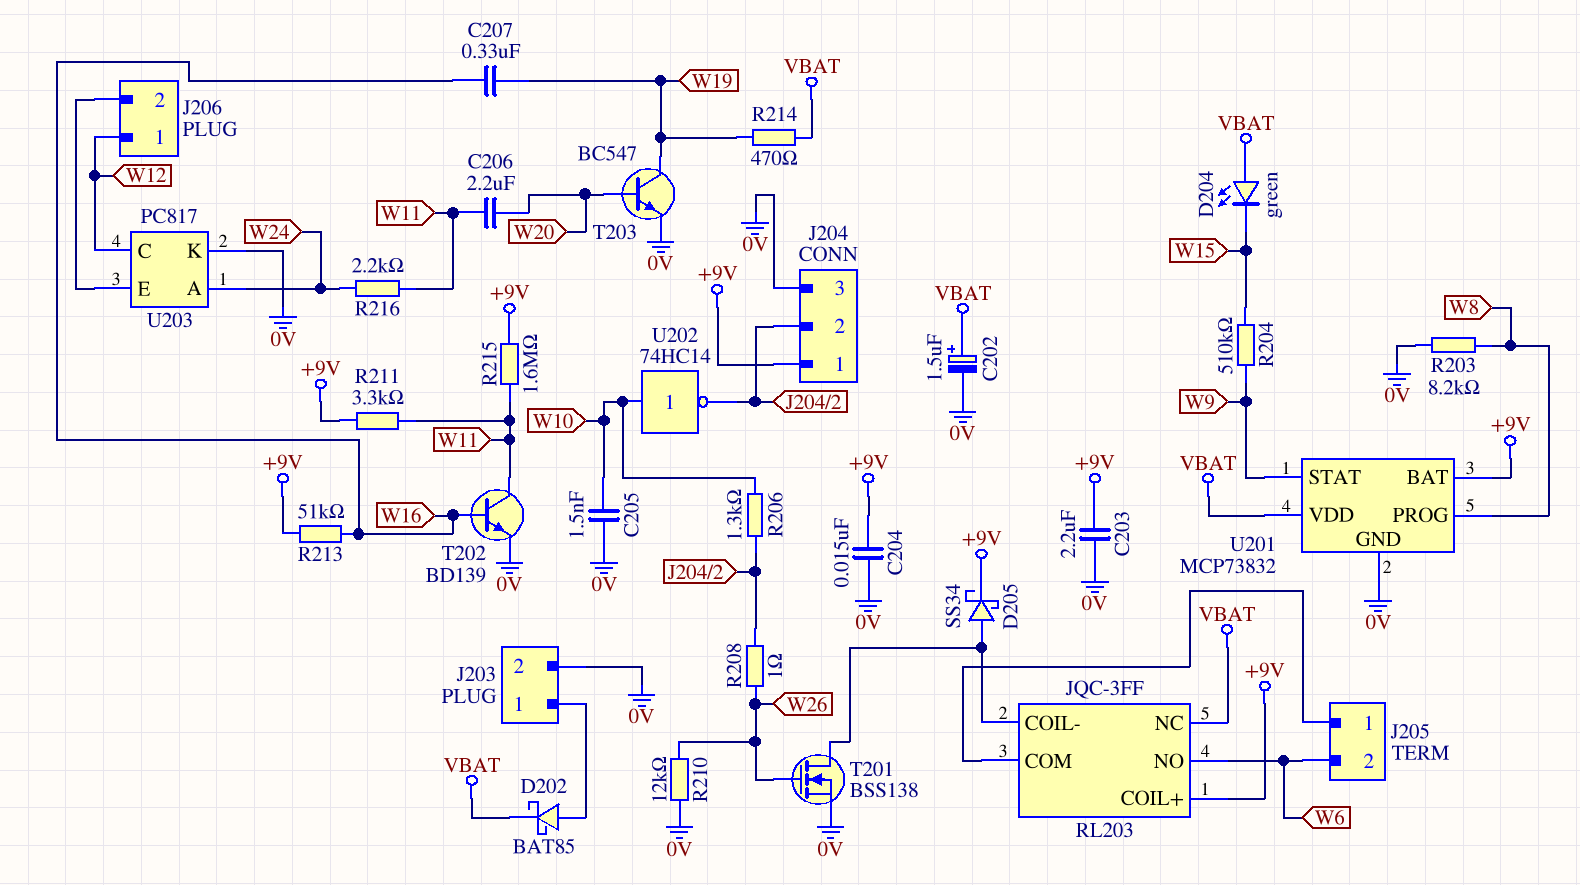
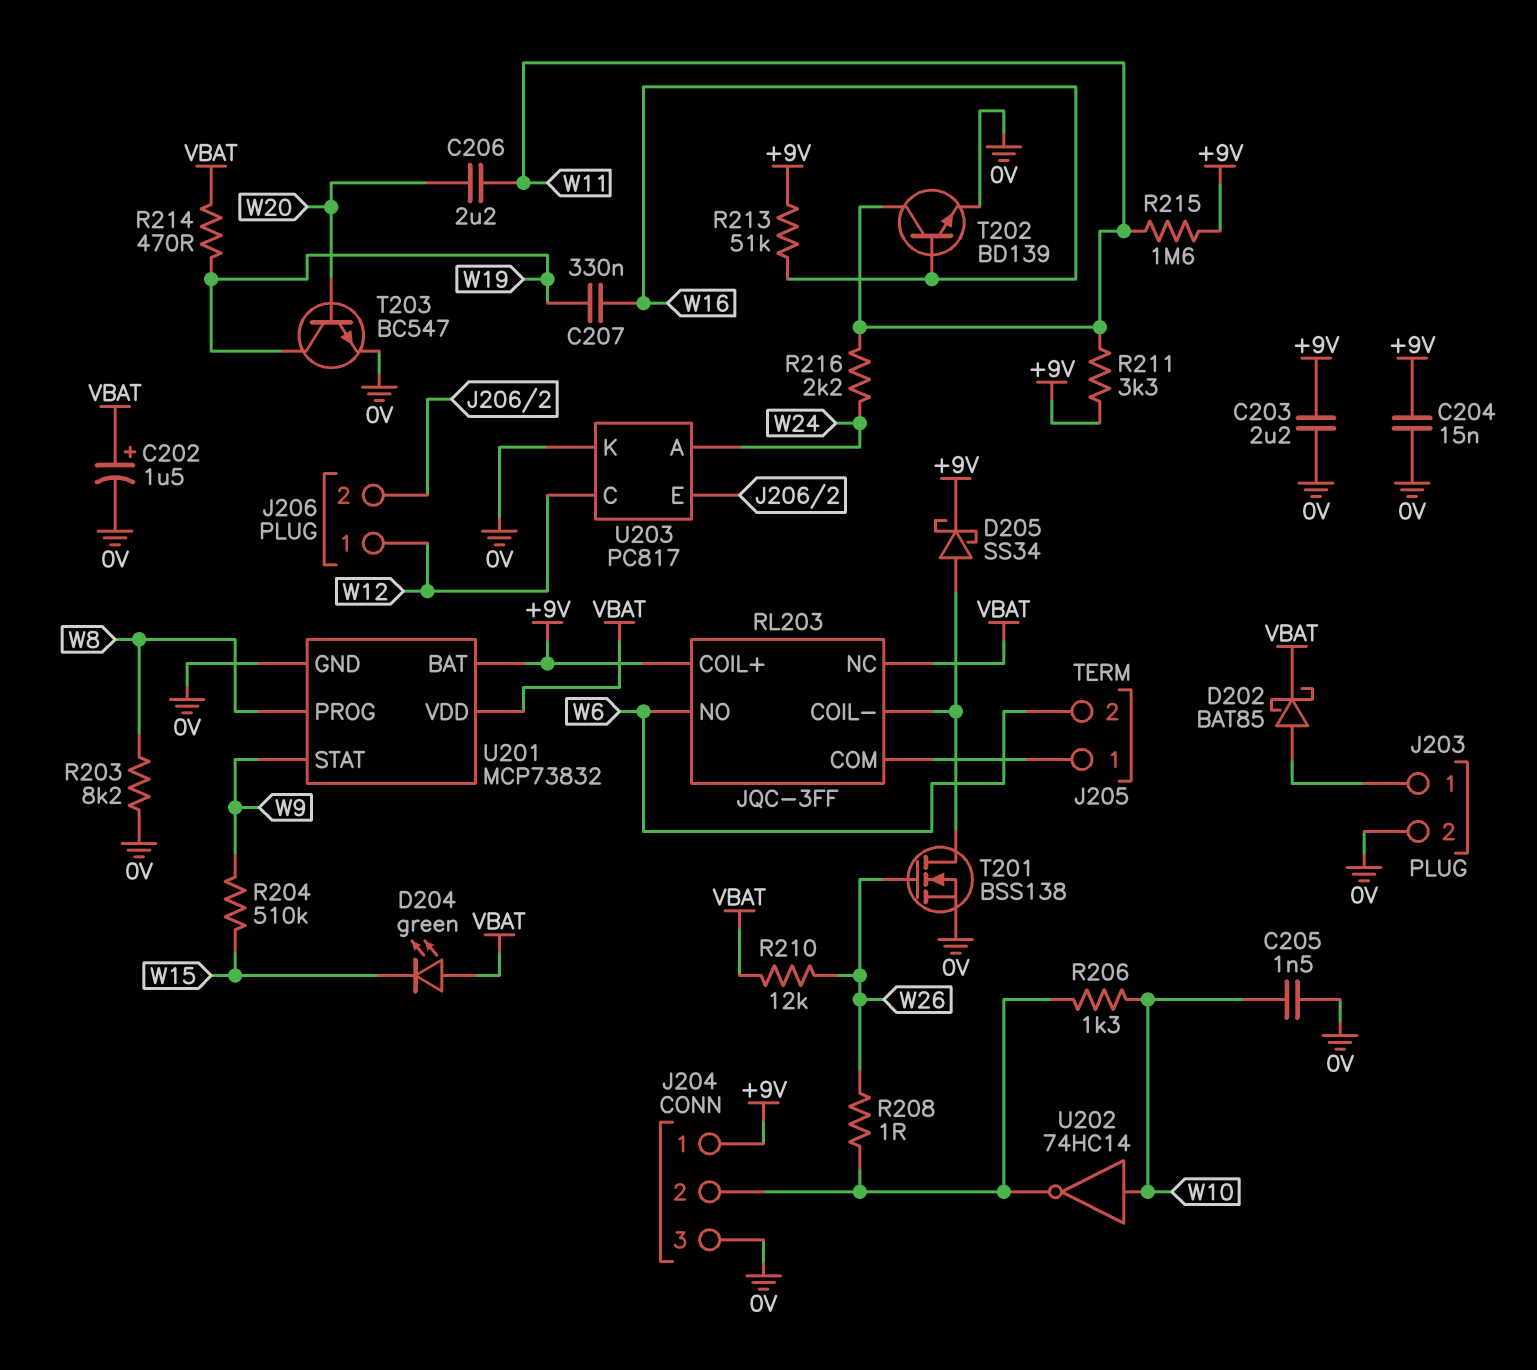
R210: 12k (0V, W26) -> 12k (VBAT, W26)

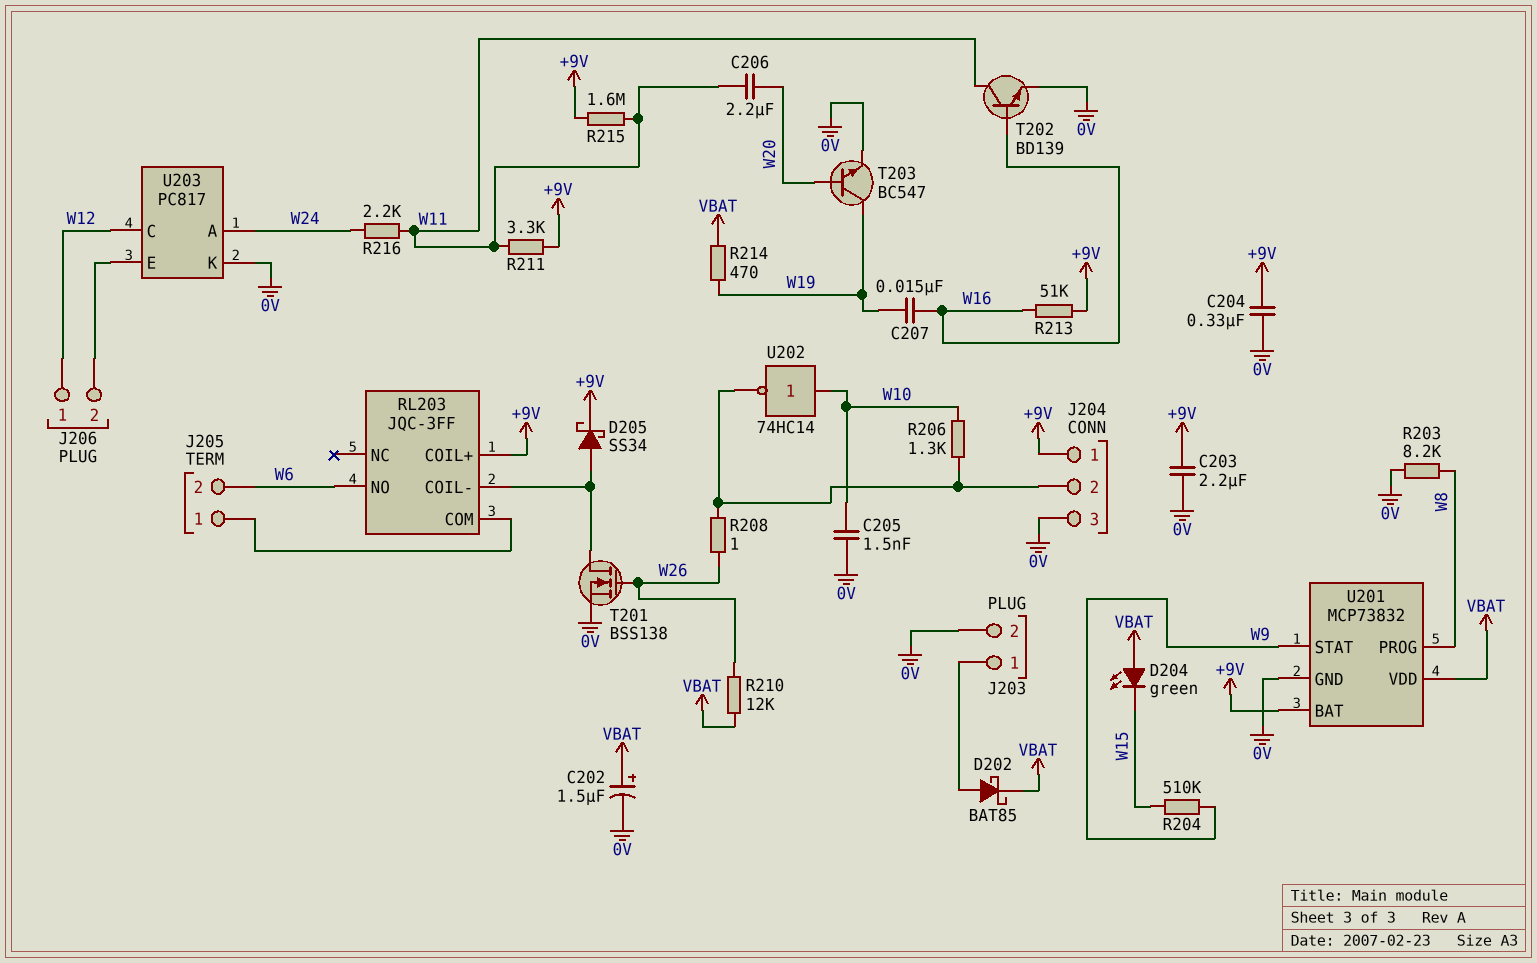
C204: 15nF (+9V, 0V) -> 330nF (+9V, 0V)
C207: 330nF (W16, W19) -> 15nF (W16, W19)
RL203 pin NC: VBAT -> none

